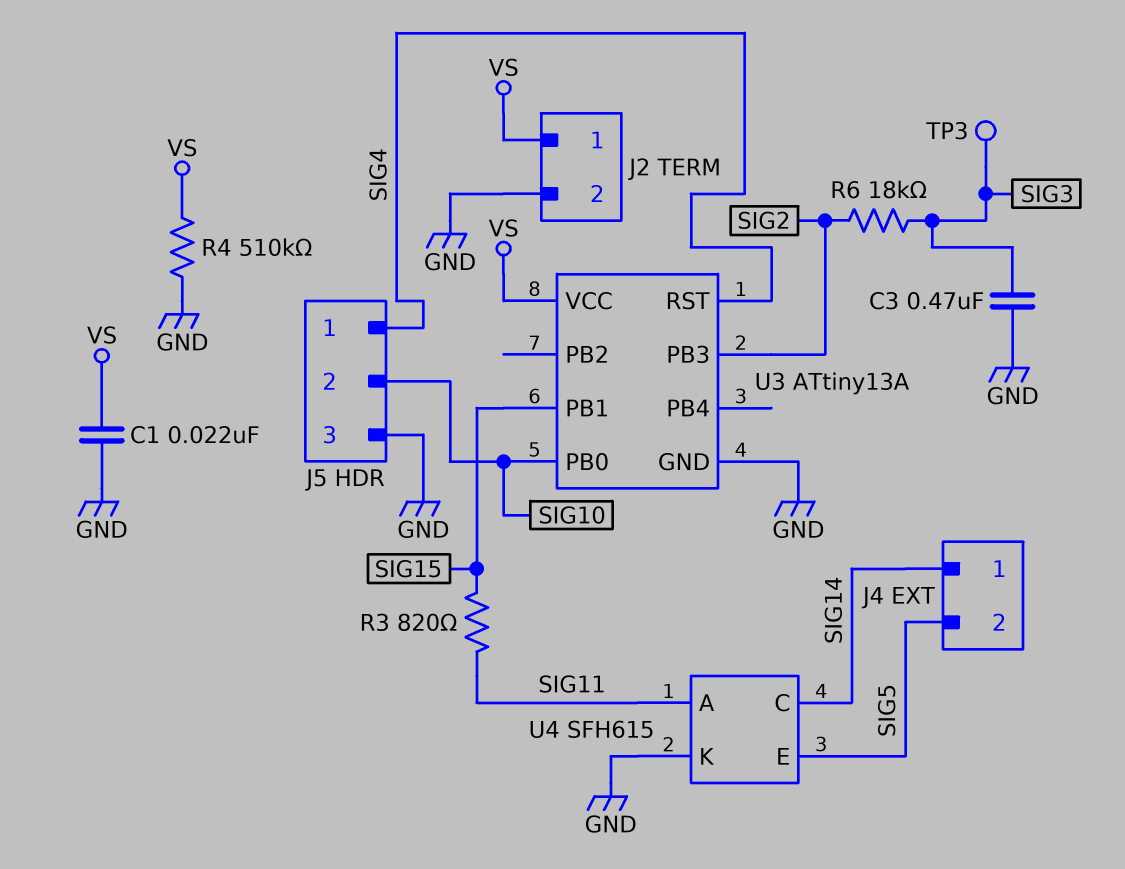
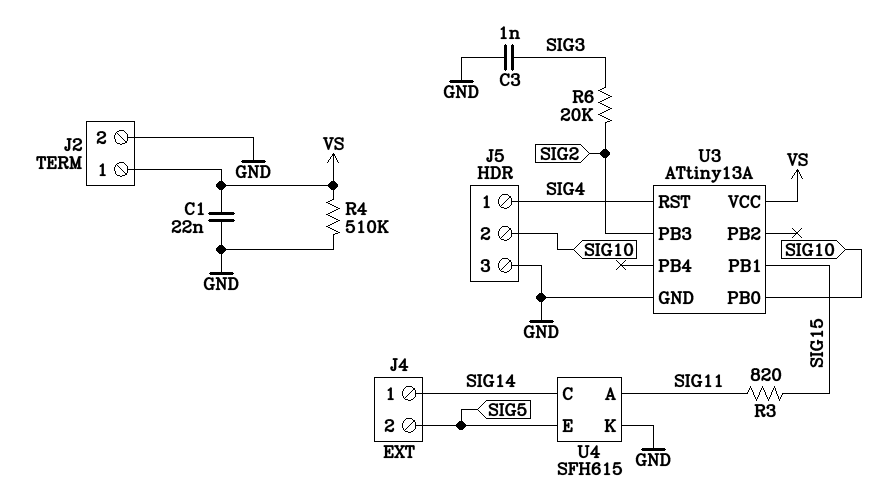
C3: 470nF (GND, SIG3) -> 1nF (GND, SIG3)
R6: 18k (SIG2, SIG3) -> 20k (SIG2, SIG3)
TP3: test point (SIG3) -> none

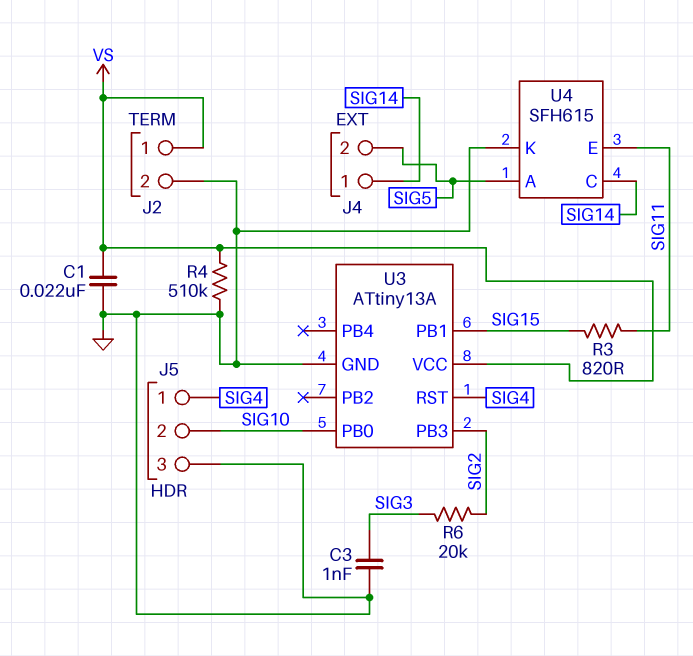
U4 pin A: SIG11 -> SIG5
U4 pin E: SIG5 -> SIG11

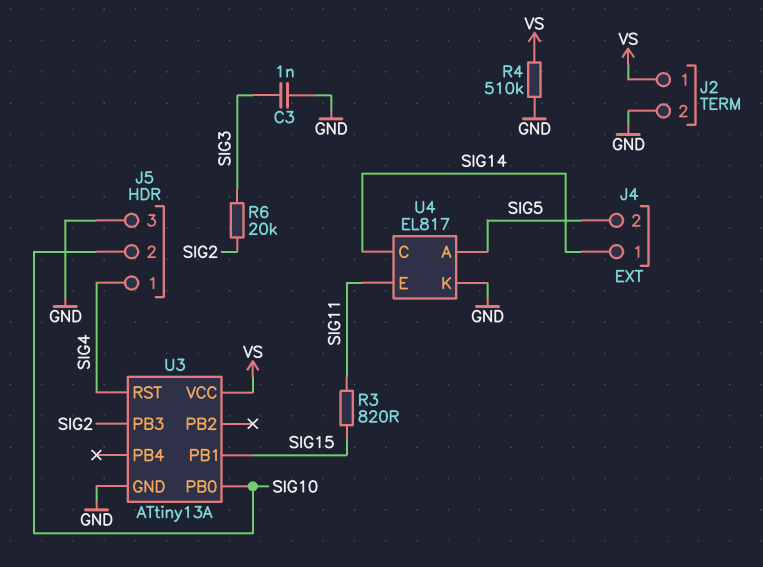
C1: 22nF (GND, VS) -> none
U4: SFH615 -> EL817

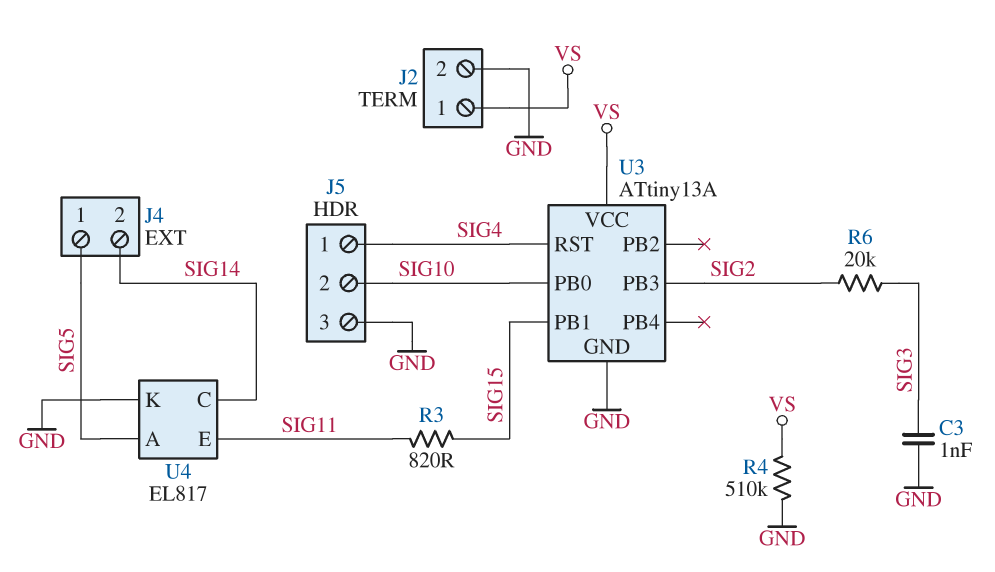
J4 pin 1: SIG14 -> SIG5
J4 pin 2: SIG5 -> SIG14

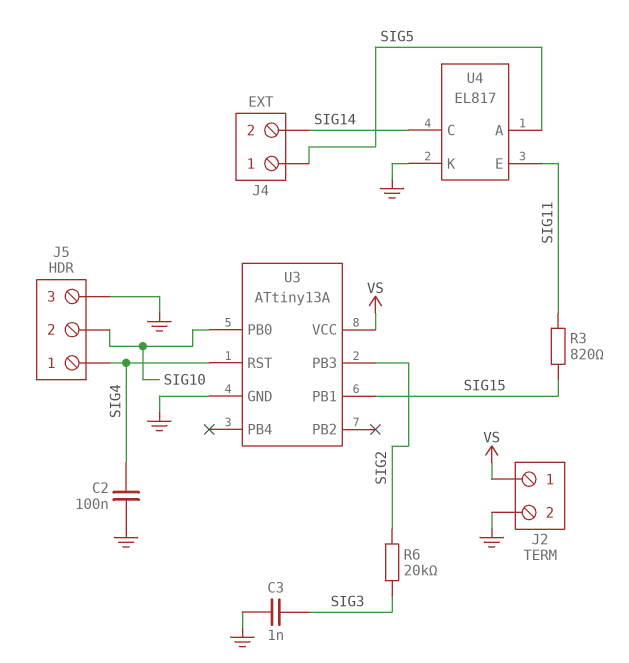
C2: none -> 100nF (GND, SIG4)
R4: 510k (GND, VS) -> none

